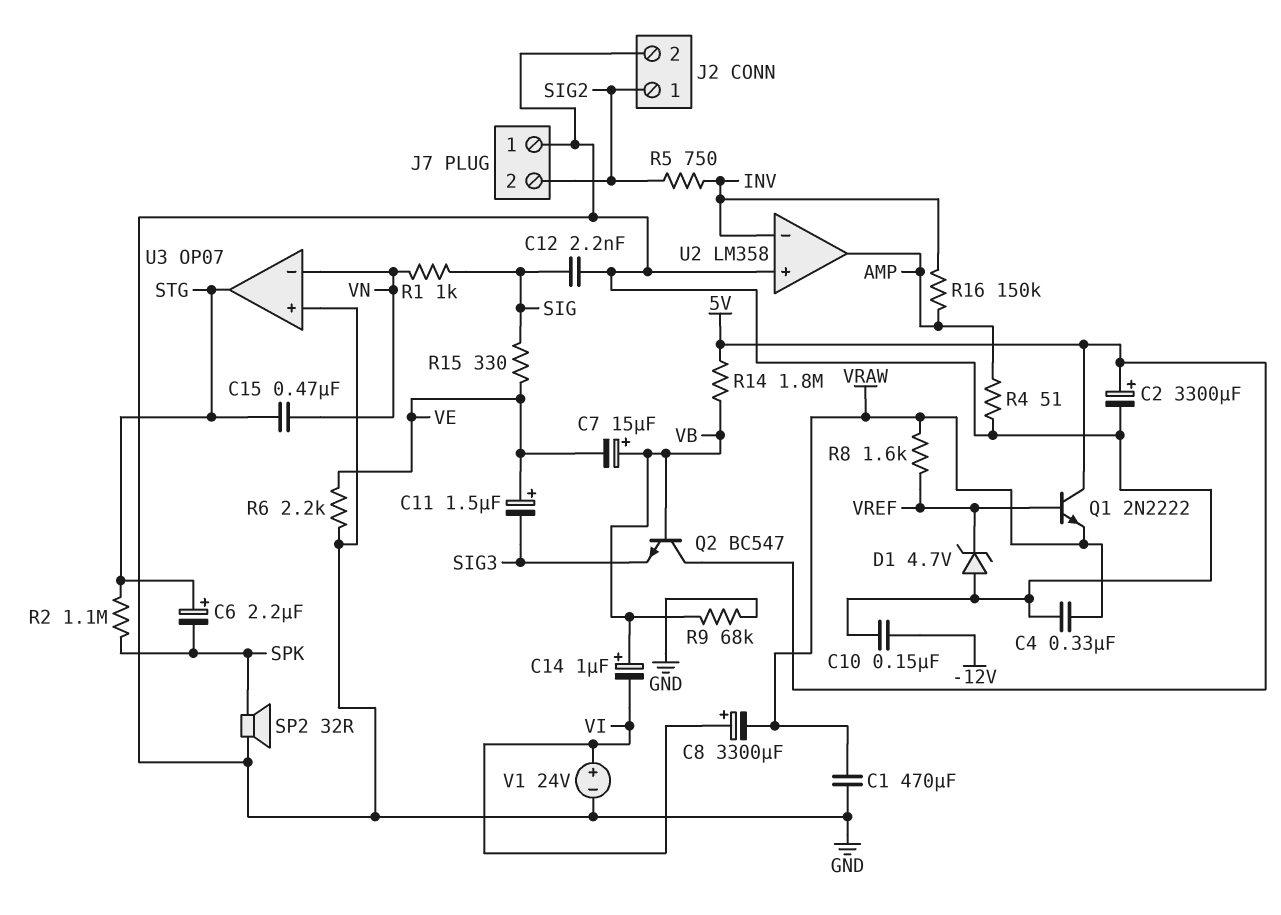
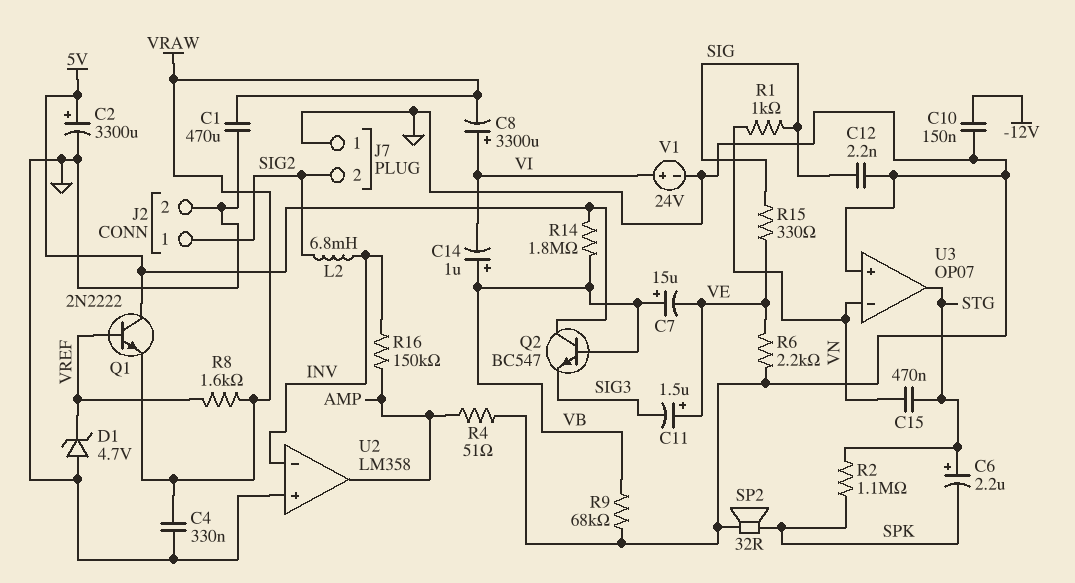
L2: none -> 6.8mH (INV, SIG2)
R5: 750 (INV, SIG2) -> none

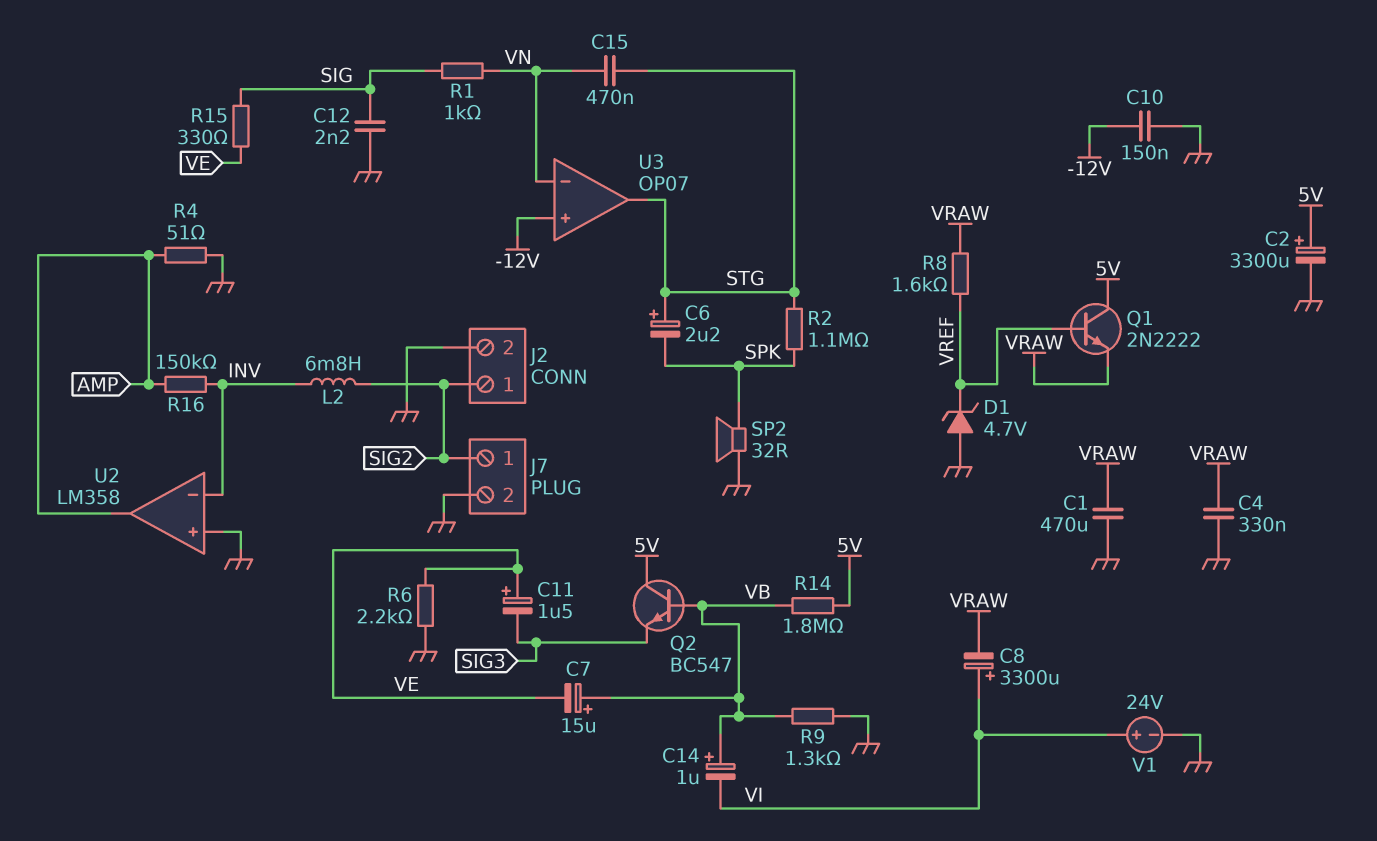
J7 pin 1: GND -> SIG2
J7 pin 2: SIG2 -> GND
R9: 68k (GND, VB) -> 1.3k (GND, VB)
U3 pin in+: GND -> -12V

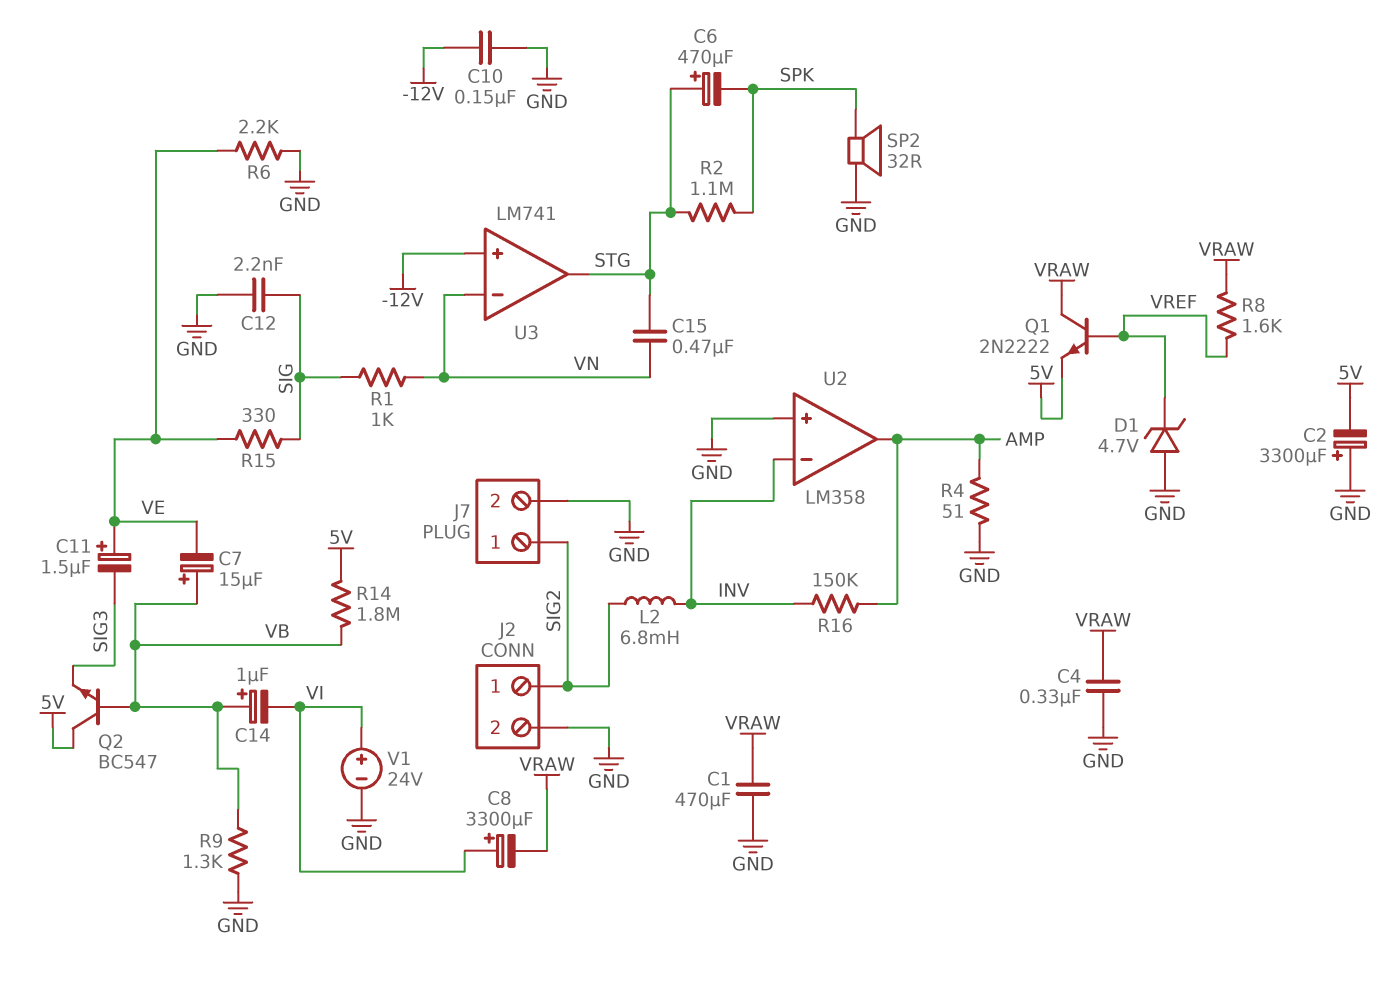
C2: 3300uF (plus 5V, minus GND) -> 3300uF (plus GND, minus 5V)
C6: 2.2uF (plus STG, minus SPK) -> 470uF (plus STG, minus SPK)
Q1: NPN 2N2222 (B VREF, C 5V, E VRAW) -> NPN 2N2222 (B VREF, C VRAW, E 5V)
U3: OP07 -> LM741

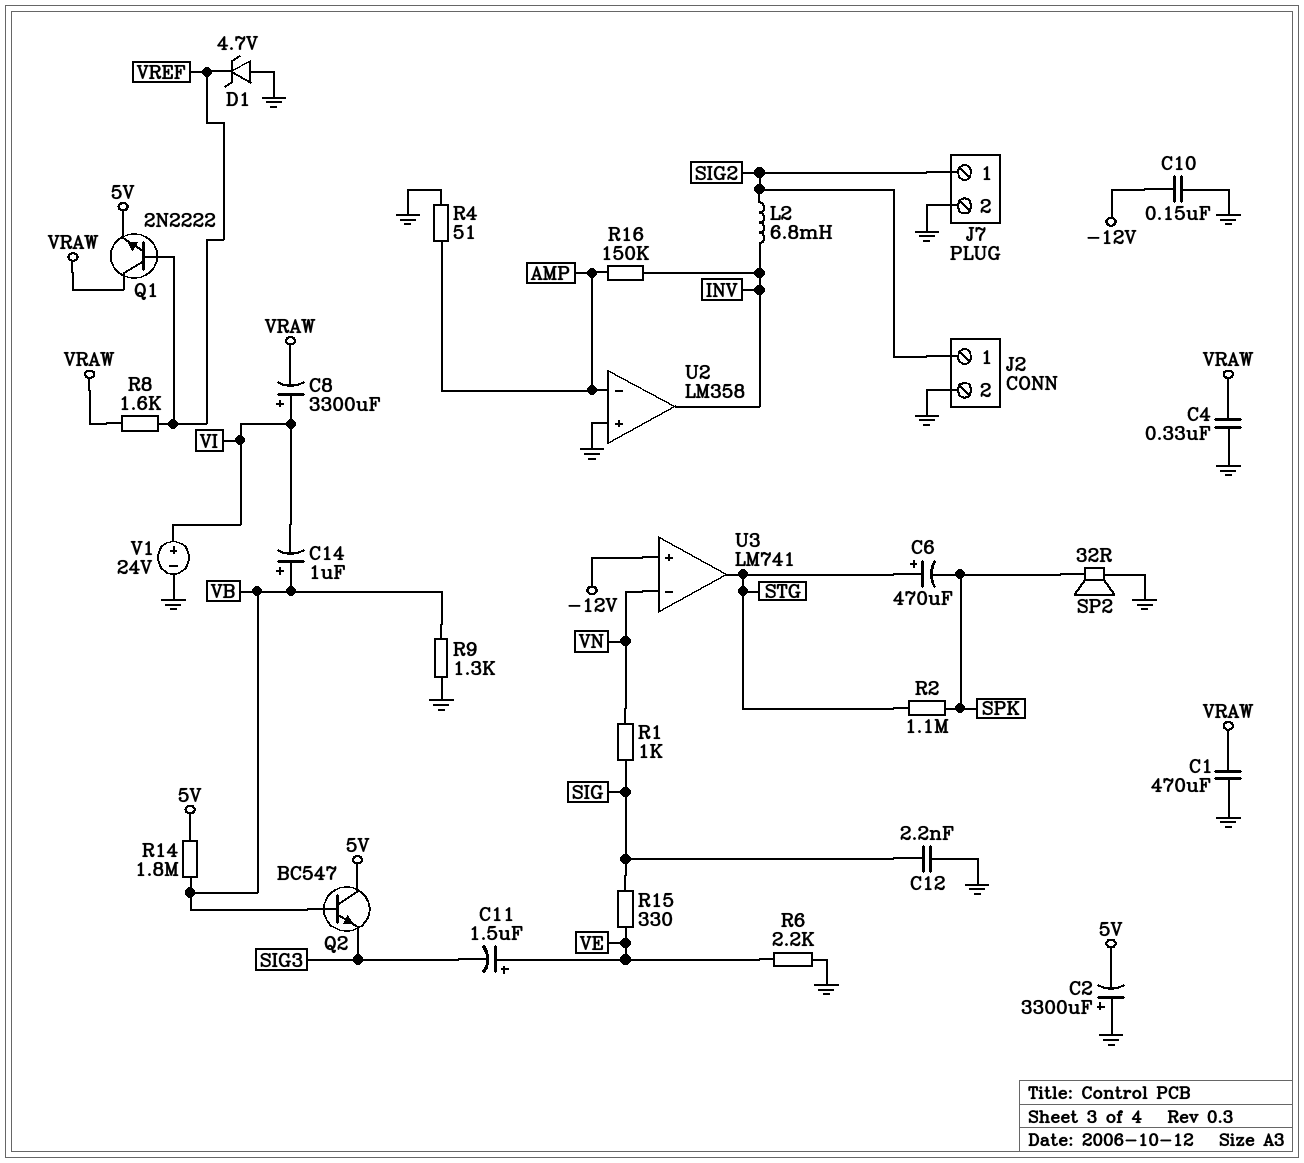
C7: 15uF (plus VB, minus VE) -> none
C15: 470nF (STG, VN) -> none
U2 pin in-: INV -> AMP
U2 pin out: AMP -> INV

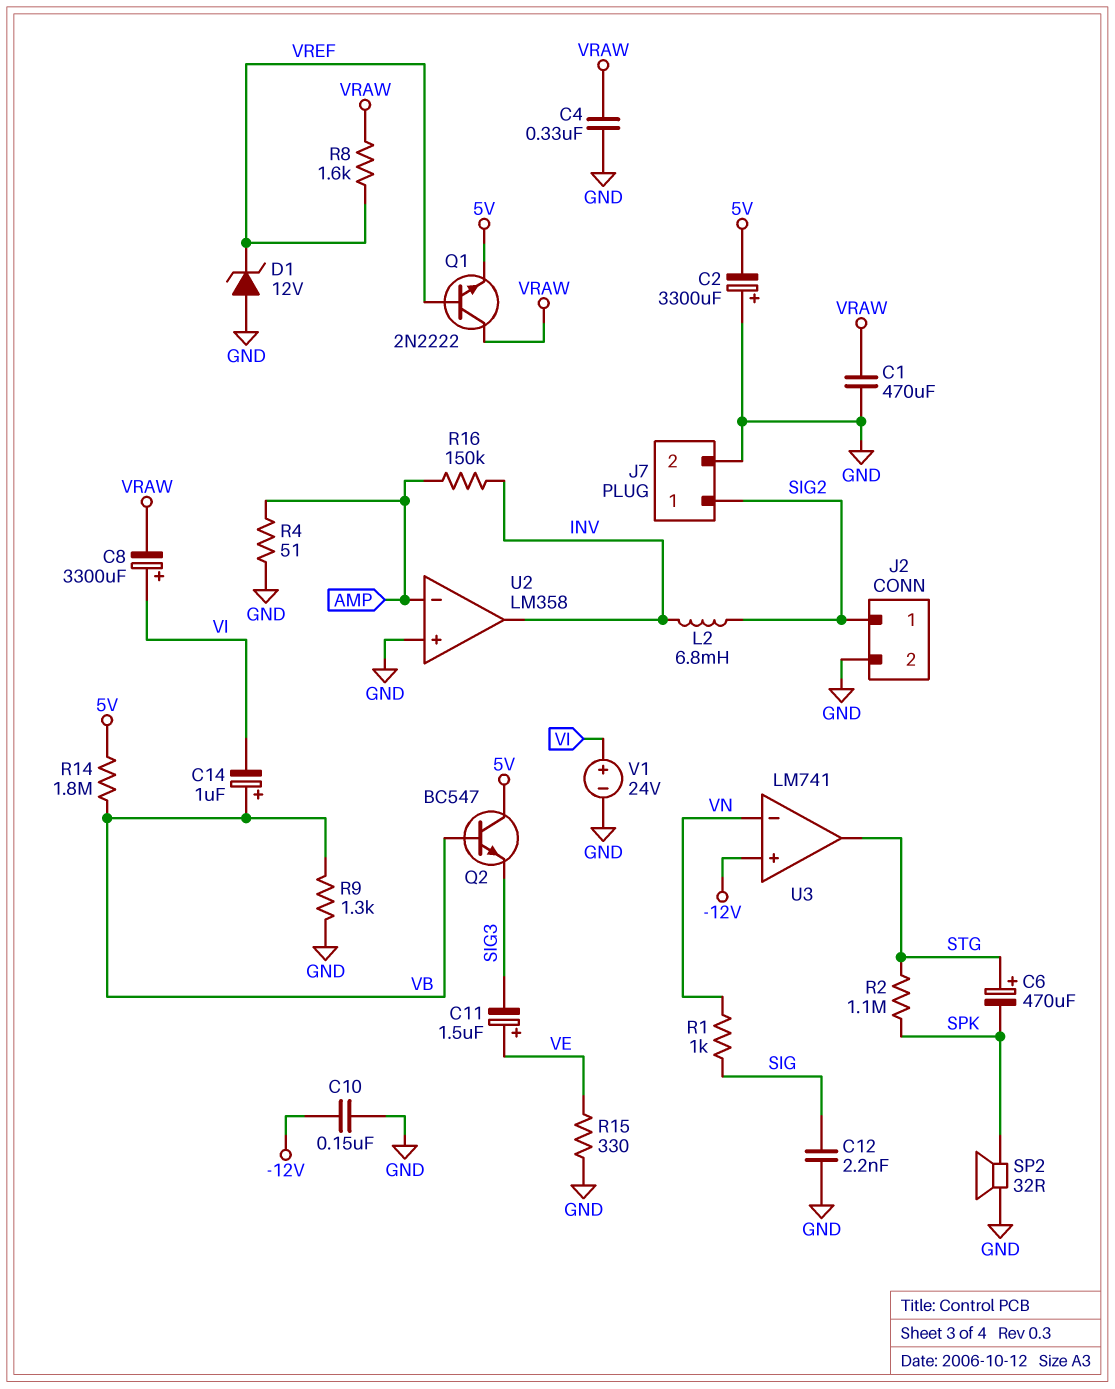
D1: zener 4.7V (A GND, K VREF) -> zener 12V (A GND, K VREF)
R6: 2.2k (GND, VE) -> none
R15: 330 (SIG, VE) -> 330 (GND, VE)

